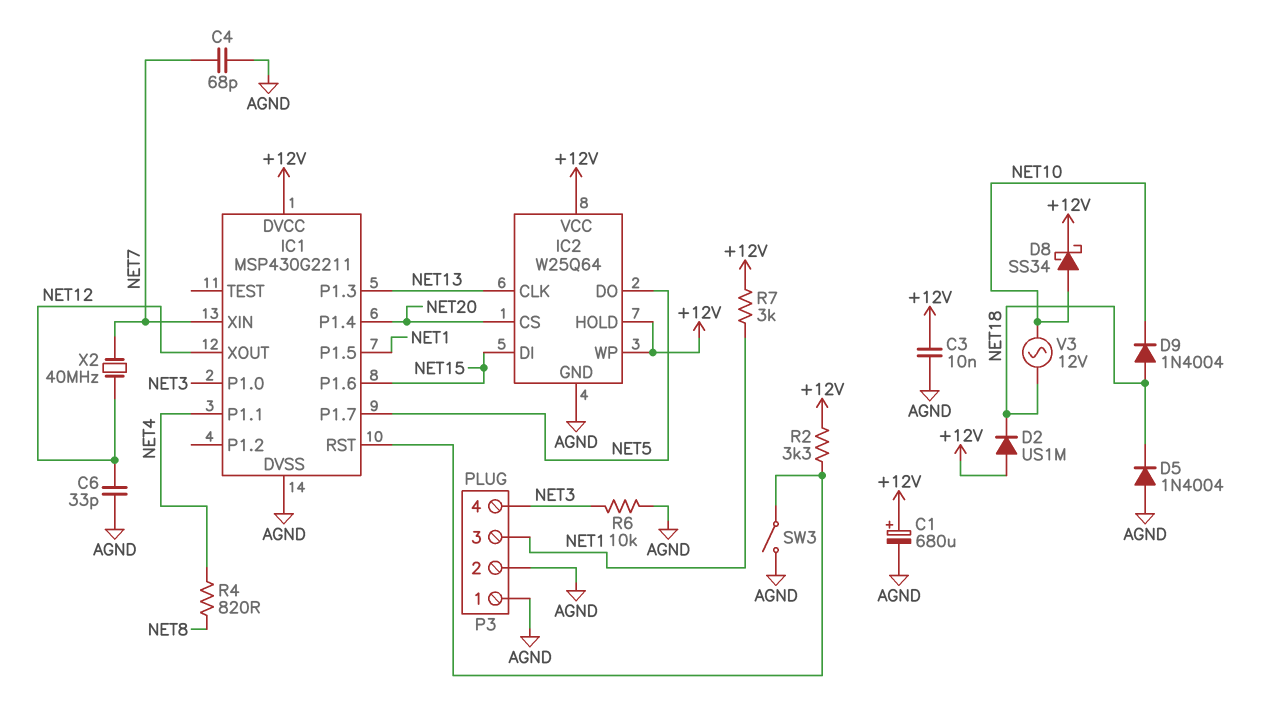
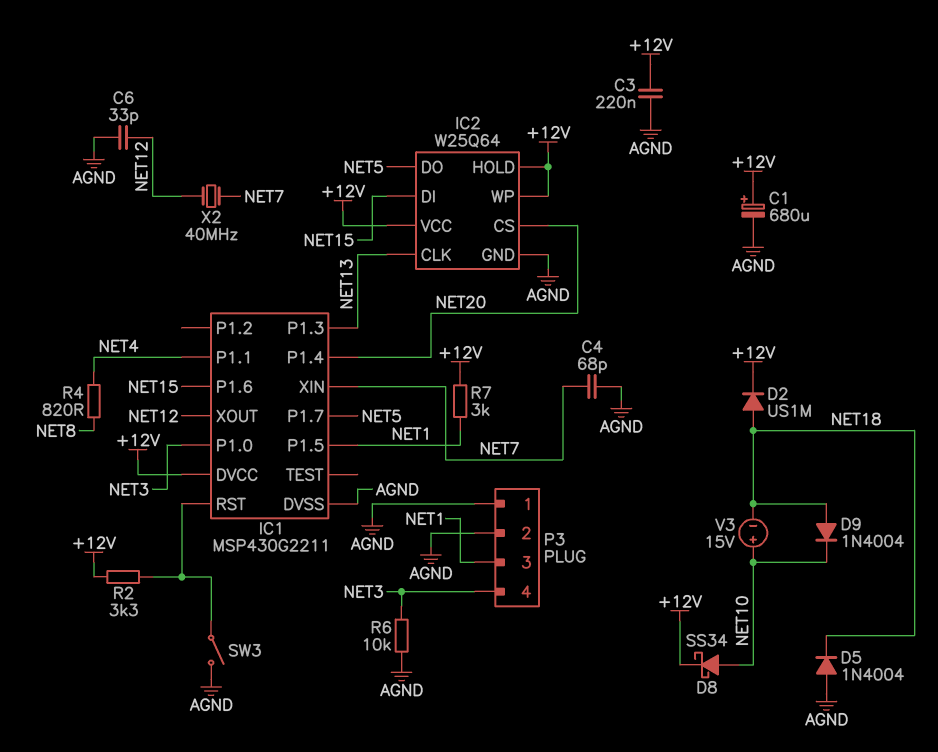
C3: 10nF (+12V, AGND) -> 220nF (+12V, AGND)
D2: diode US1M (A +12V, K NET18) -> diode US1M (A NET18, K +12V)
V3: AC 12V (NET10, NET18) -> 15V (plus NET10, minus NET18)

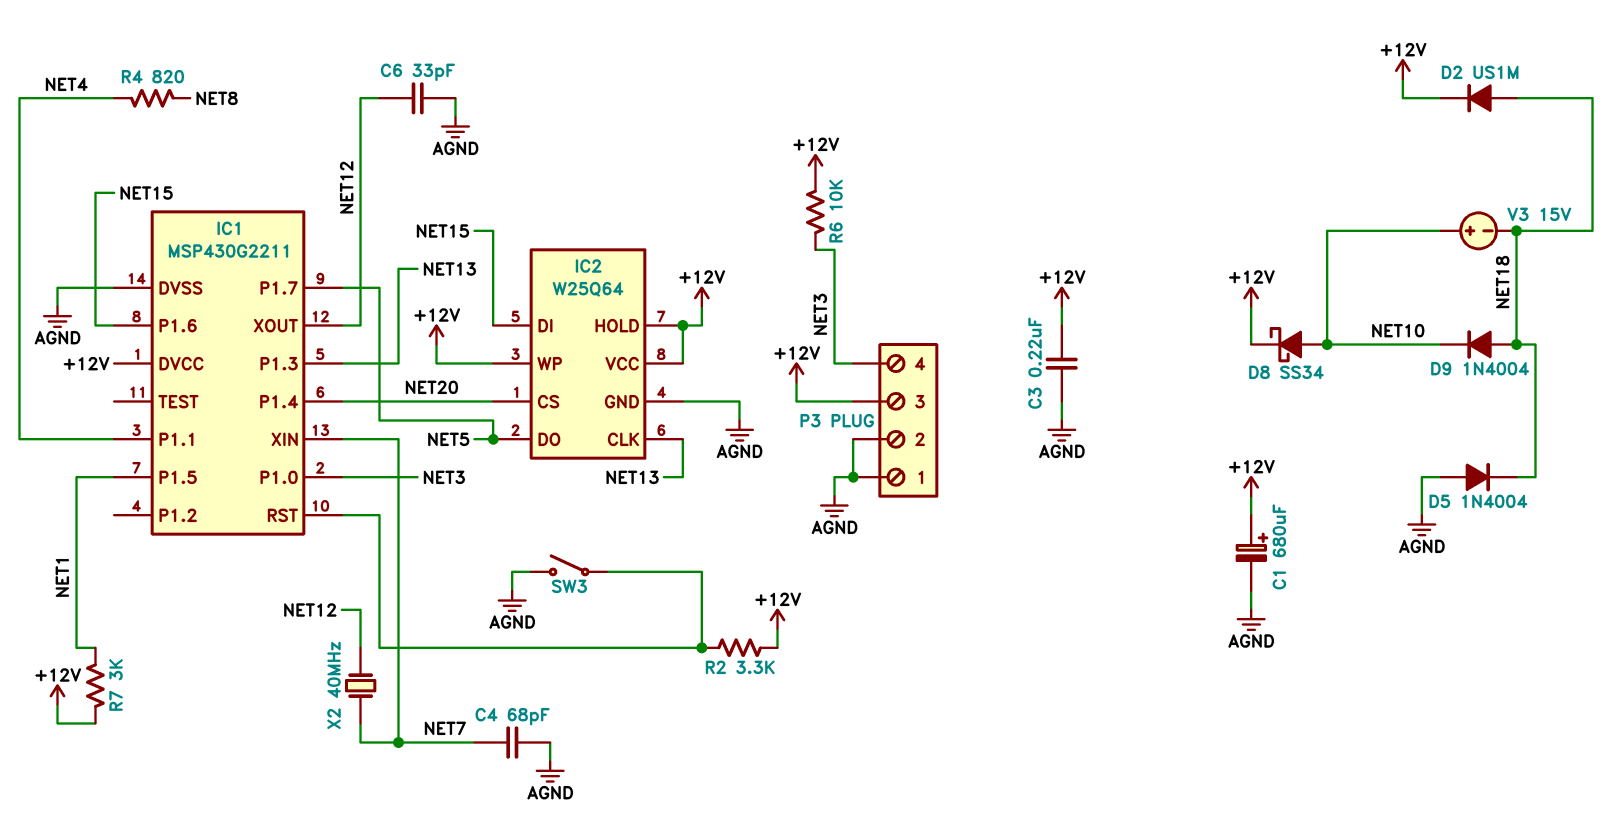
P3 pin 3: NET1 -> +12V
R6: 10k (AGND, NET3) -> 10k (+12V, NET3)

